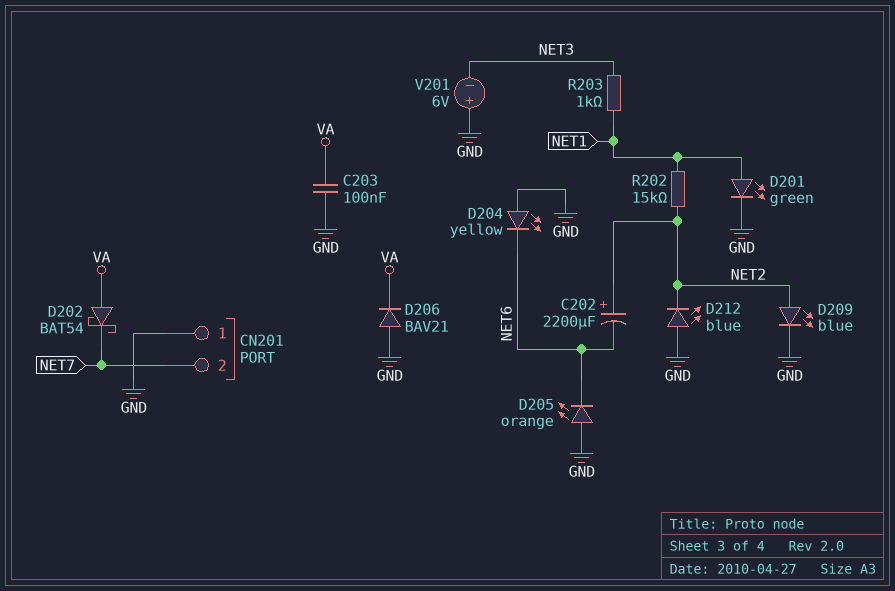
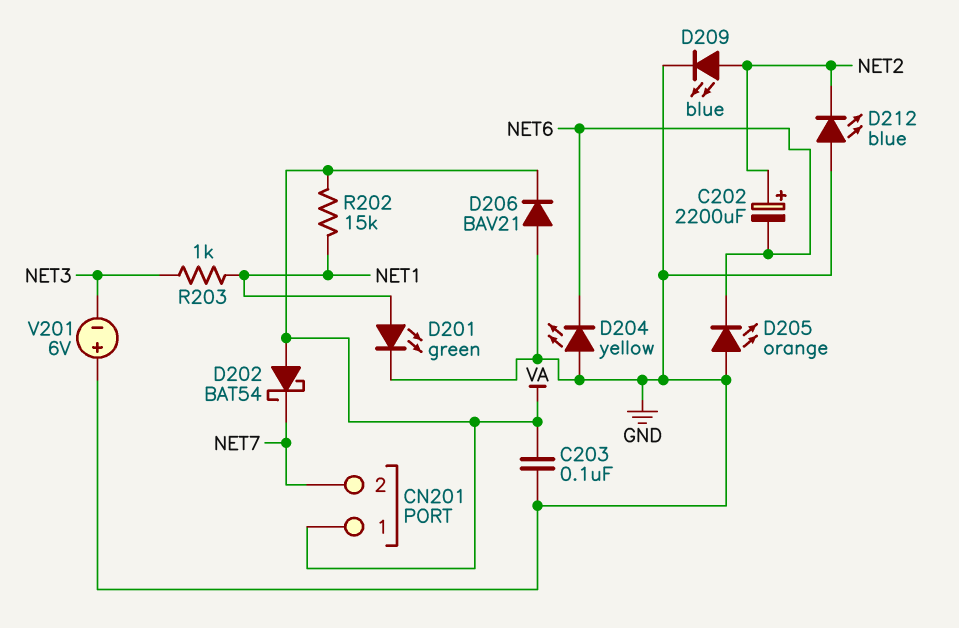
CN201 pin 1: GND -> VA
R202: 15k (NET1, NET2) -> 15k (NET1, VA)

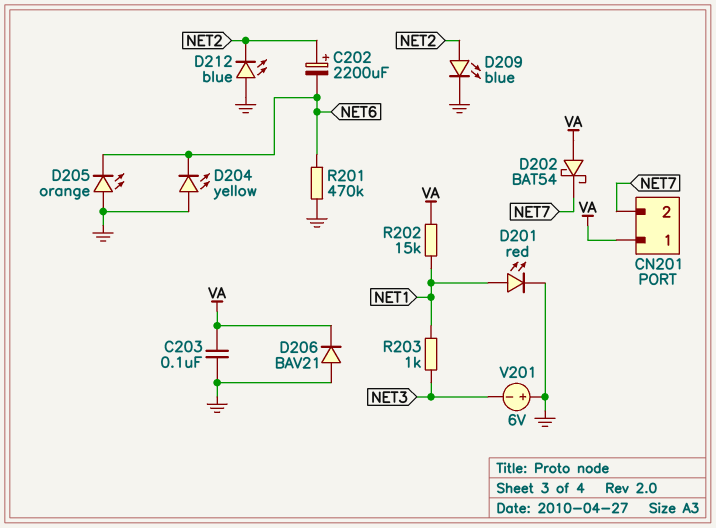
D201: LED green (A NET1, K GND) -> LED red (A NET1, K GND)
R201: none -> 470k (GND, NET6)

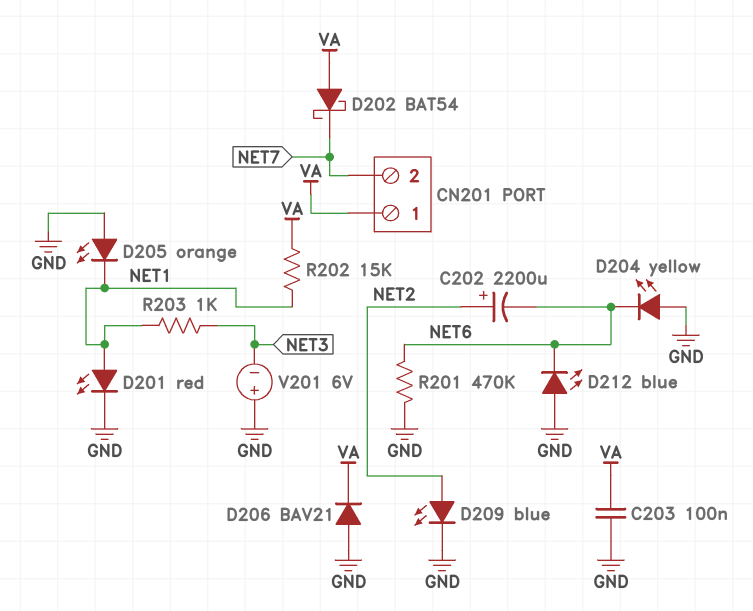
D205: LED orange (A GND, K NET6) -> LED orange (A GND, K NET1)
D212: LED blue (A GND, K NET2) -> LED blue (A GND, K NET6)

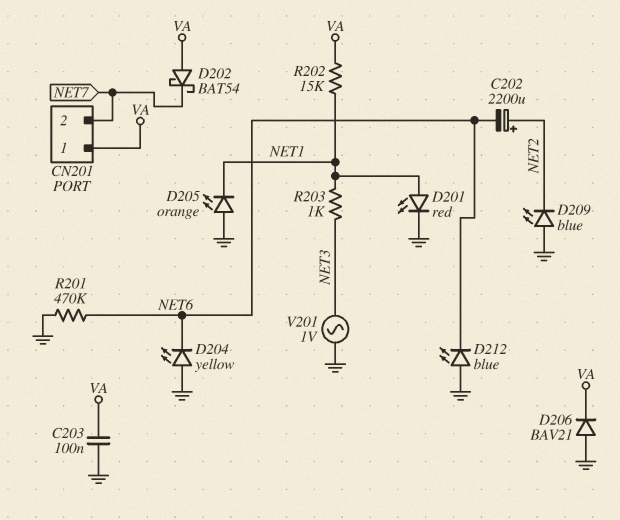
D209: LED blue (A NET2, K GND) -> LED blue (A GND, K NET2)
V201: 6V (plus GND, minus NET3) -> AC 1V (GND, NET3)

